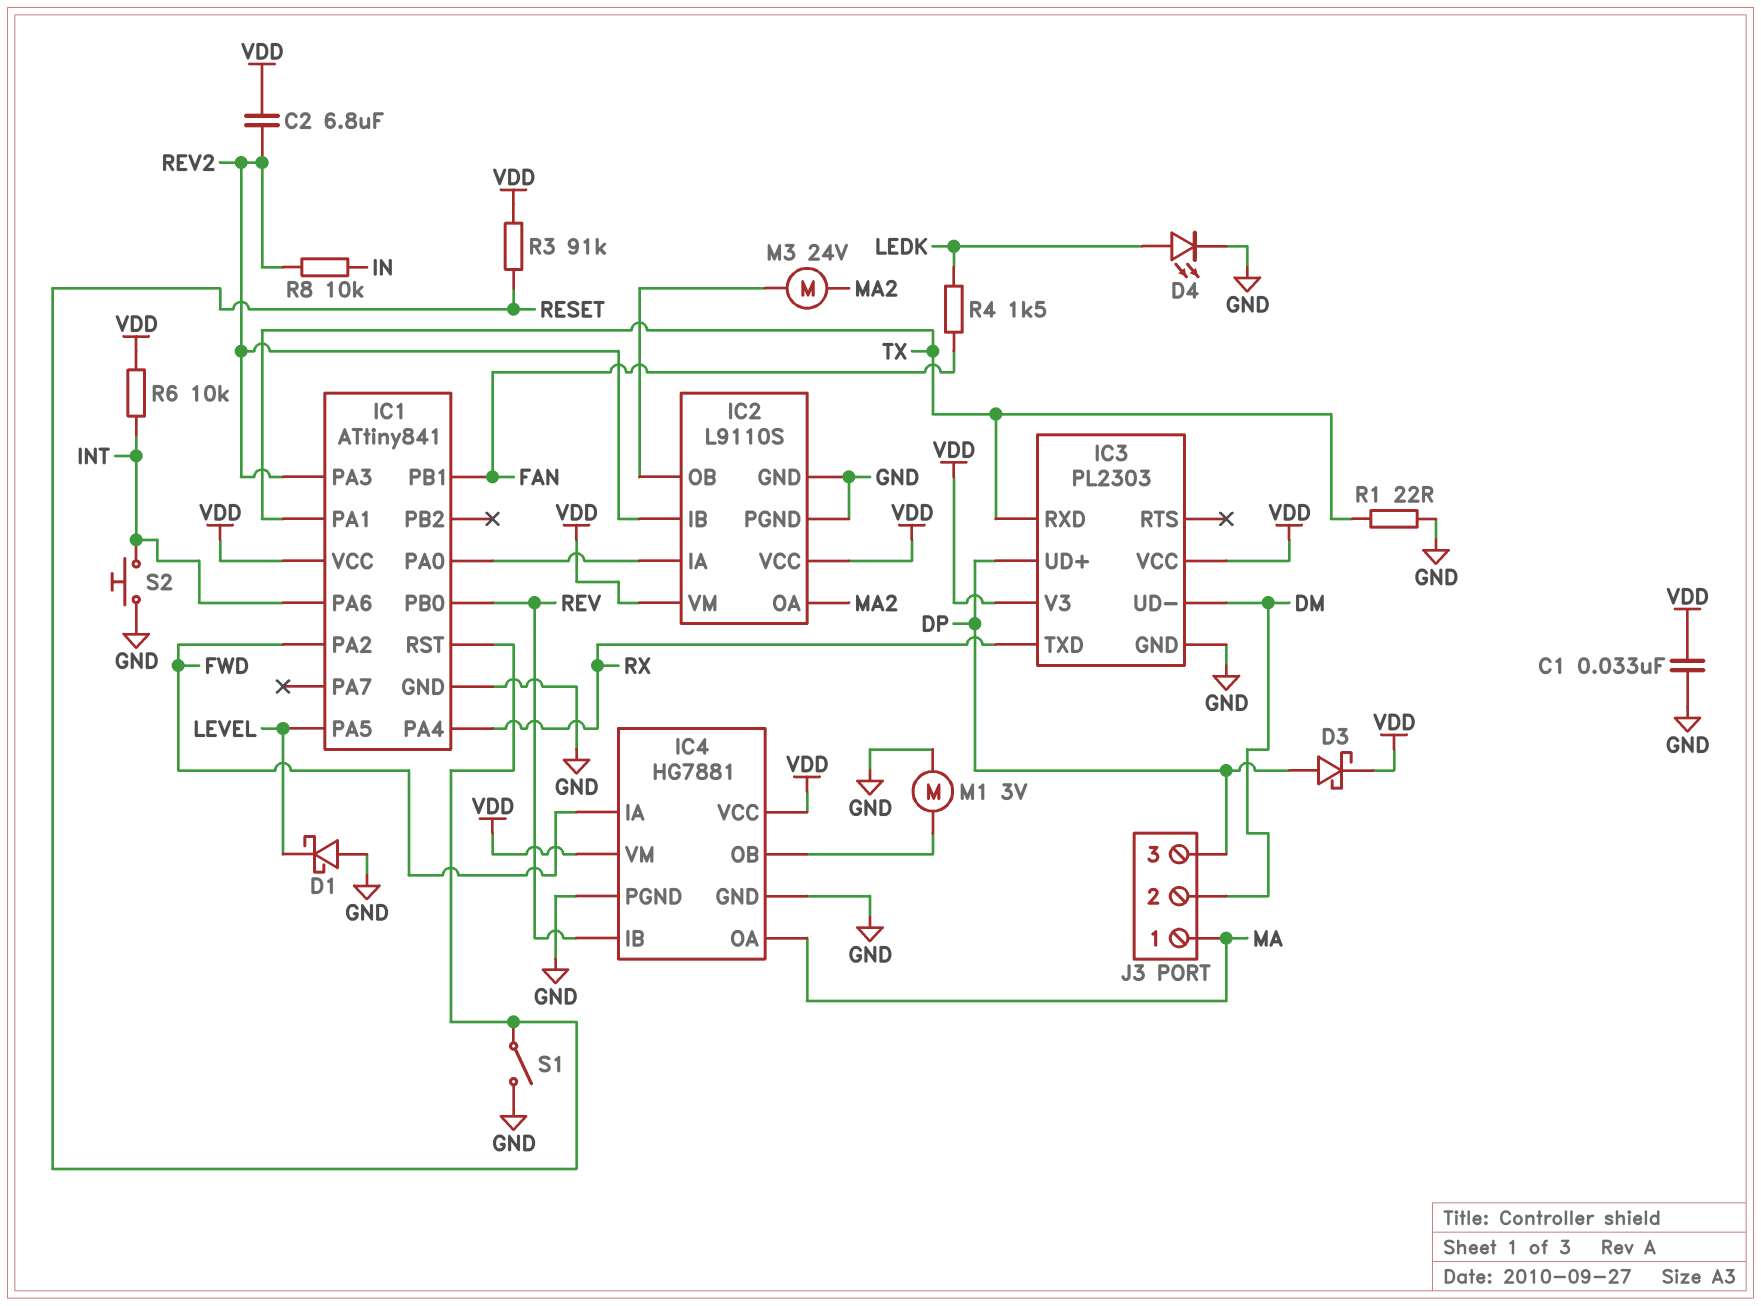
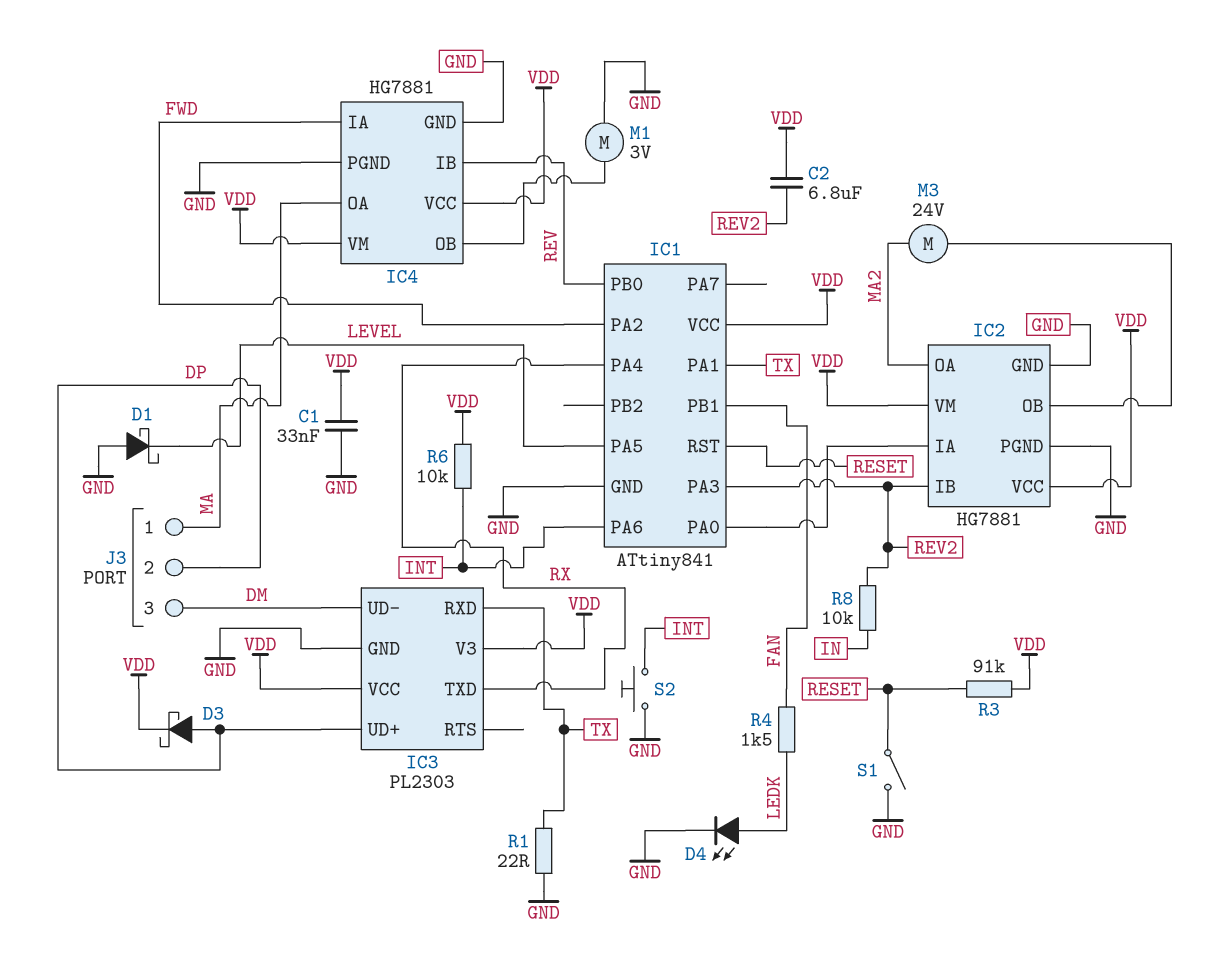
IC2: L9110S -> HG7881
J3 pin 2: DM -> DP
J3 pin 3: DP -> DM

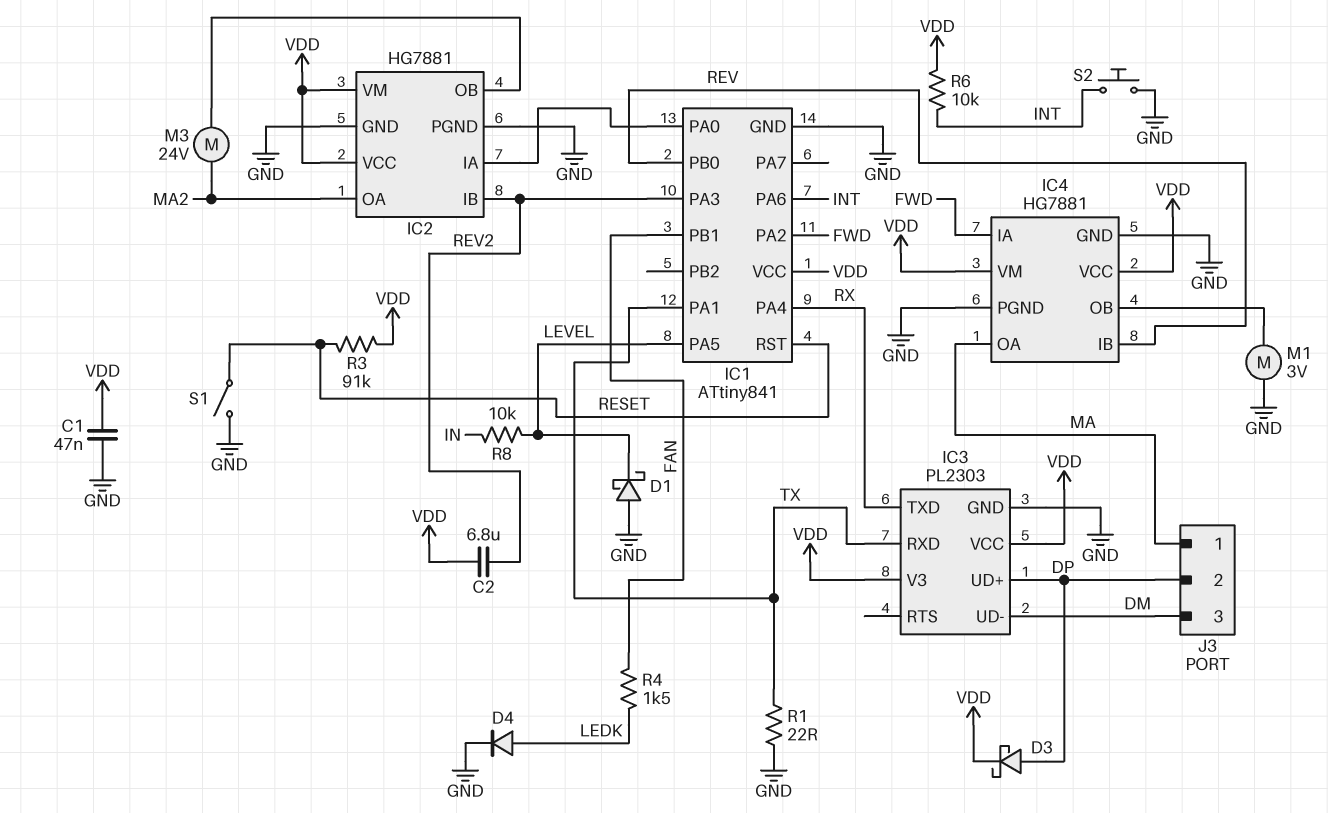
C1: 33nF (GND, VDD) -> 47nF (GND, VDD)
D4: LED (A LEDK, K GND) -> diode (A LEDK, K GND)
R8: 10k (IN, REV2) -> 10k (IN, LEVEL)

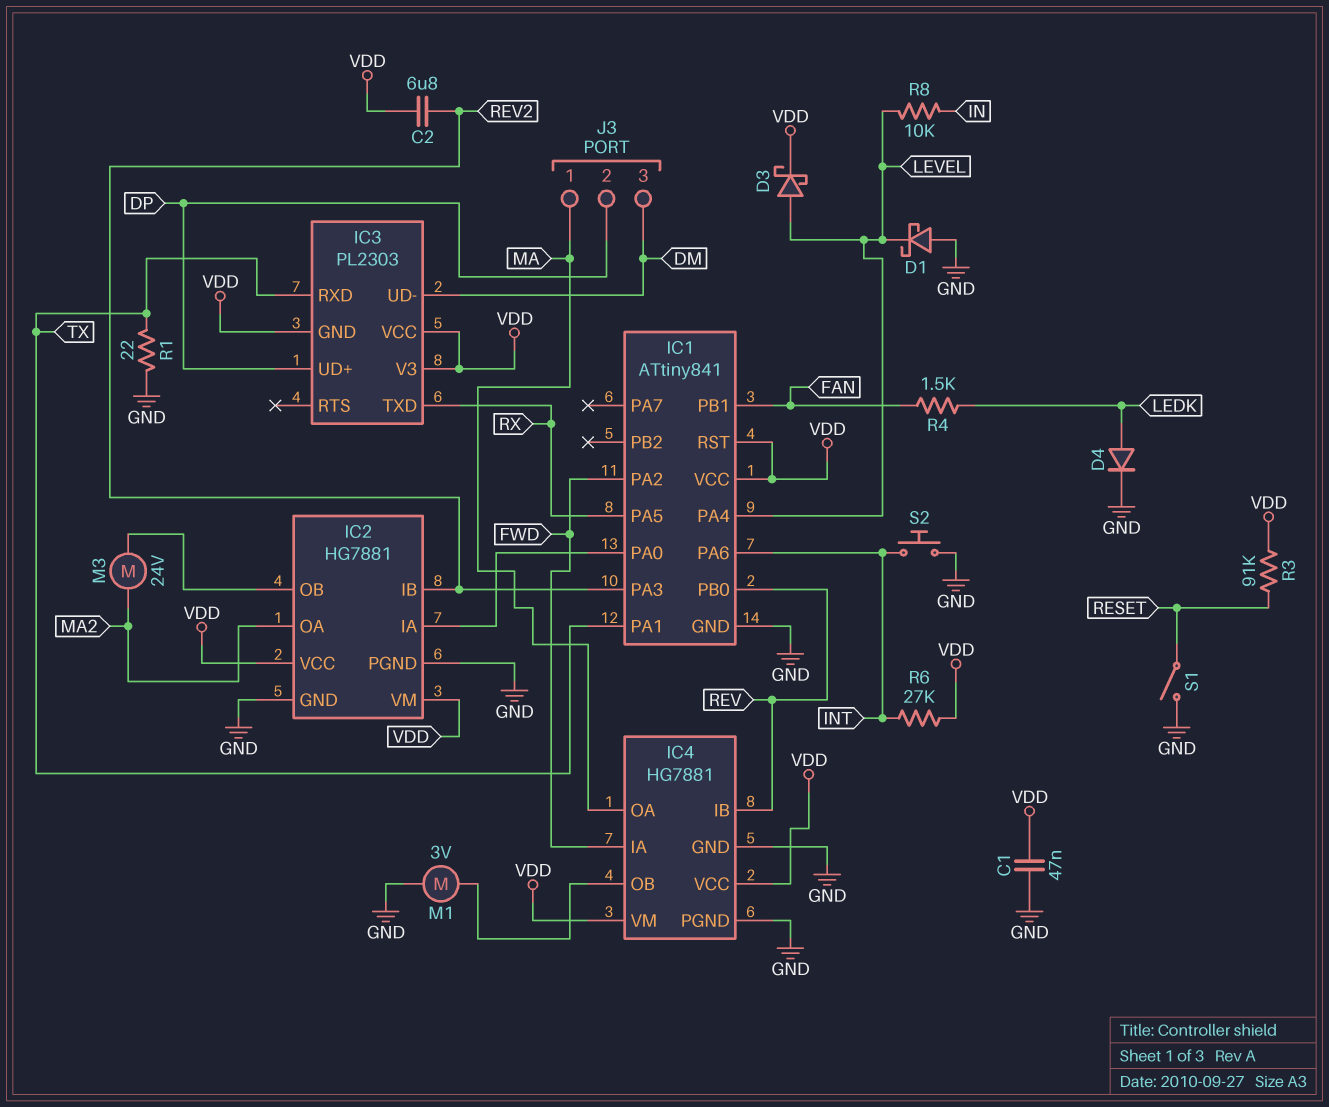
D3: schottky (A DP, K VDD) -> schottky (A LEVEL, K VDD)
IC1 pin PA4: RX -> LEVEL
IC1 pin PA5: LEVEL -> RX
IC1 pin RST: RESET -> VDD
IC3 pin GND: GND -> VDD
R6: 10k (INT, VDD) -> 27k (INT, VDD)

